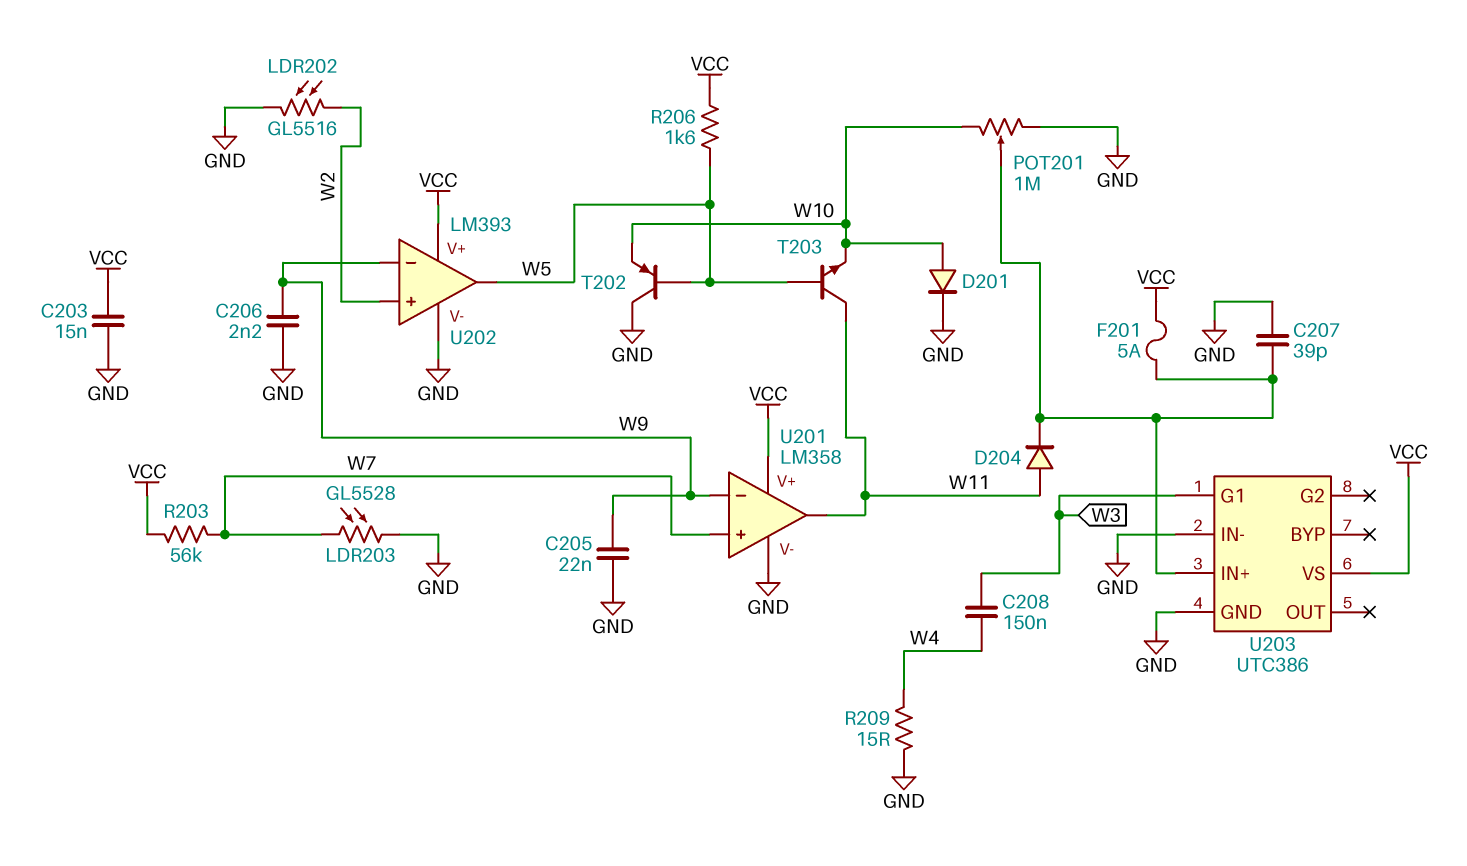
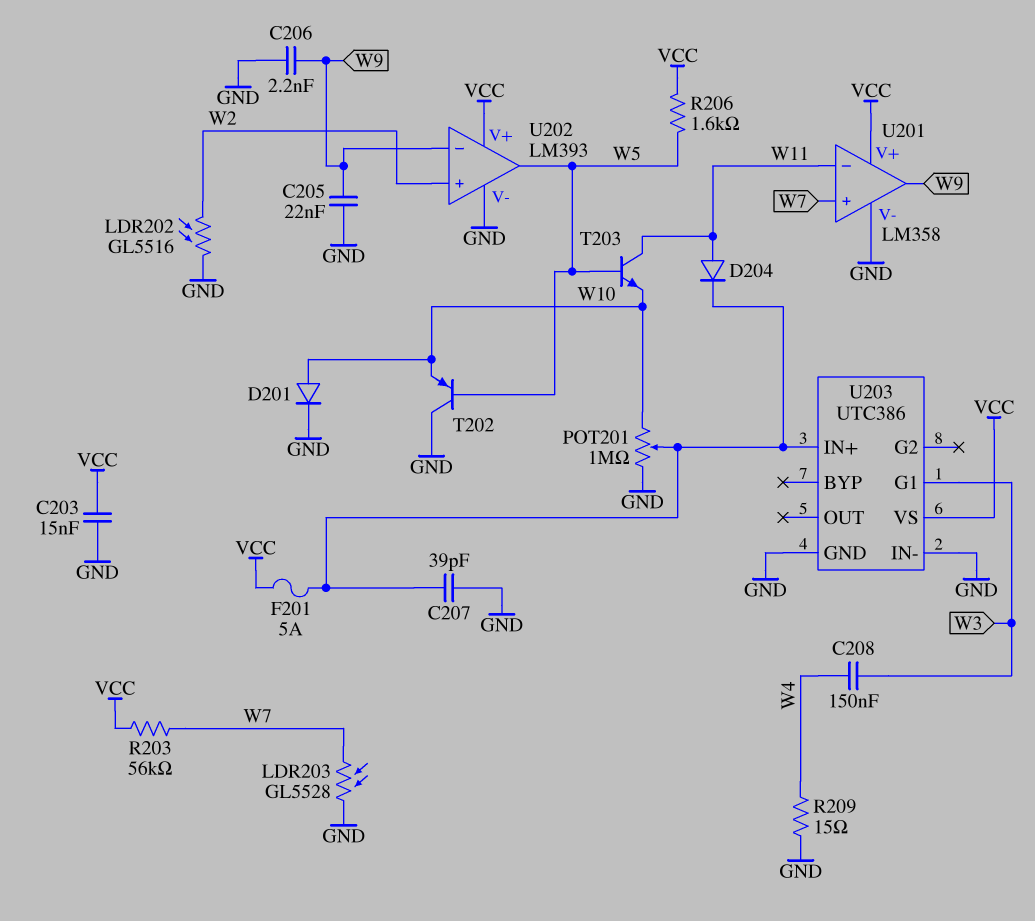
U201 pin in-: W9 -> W11
U201 pin out: W11 -> W9

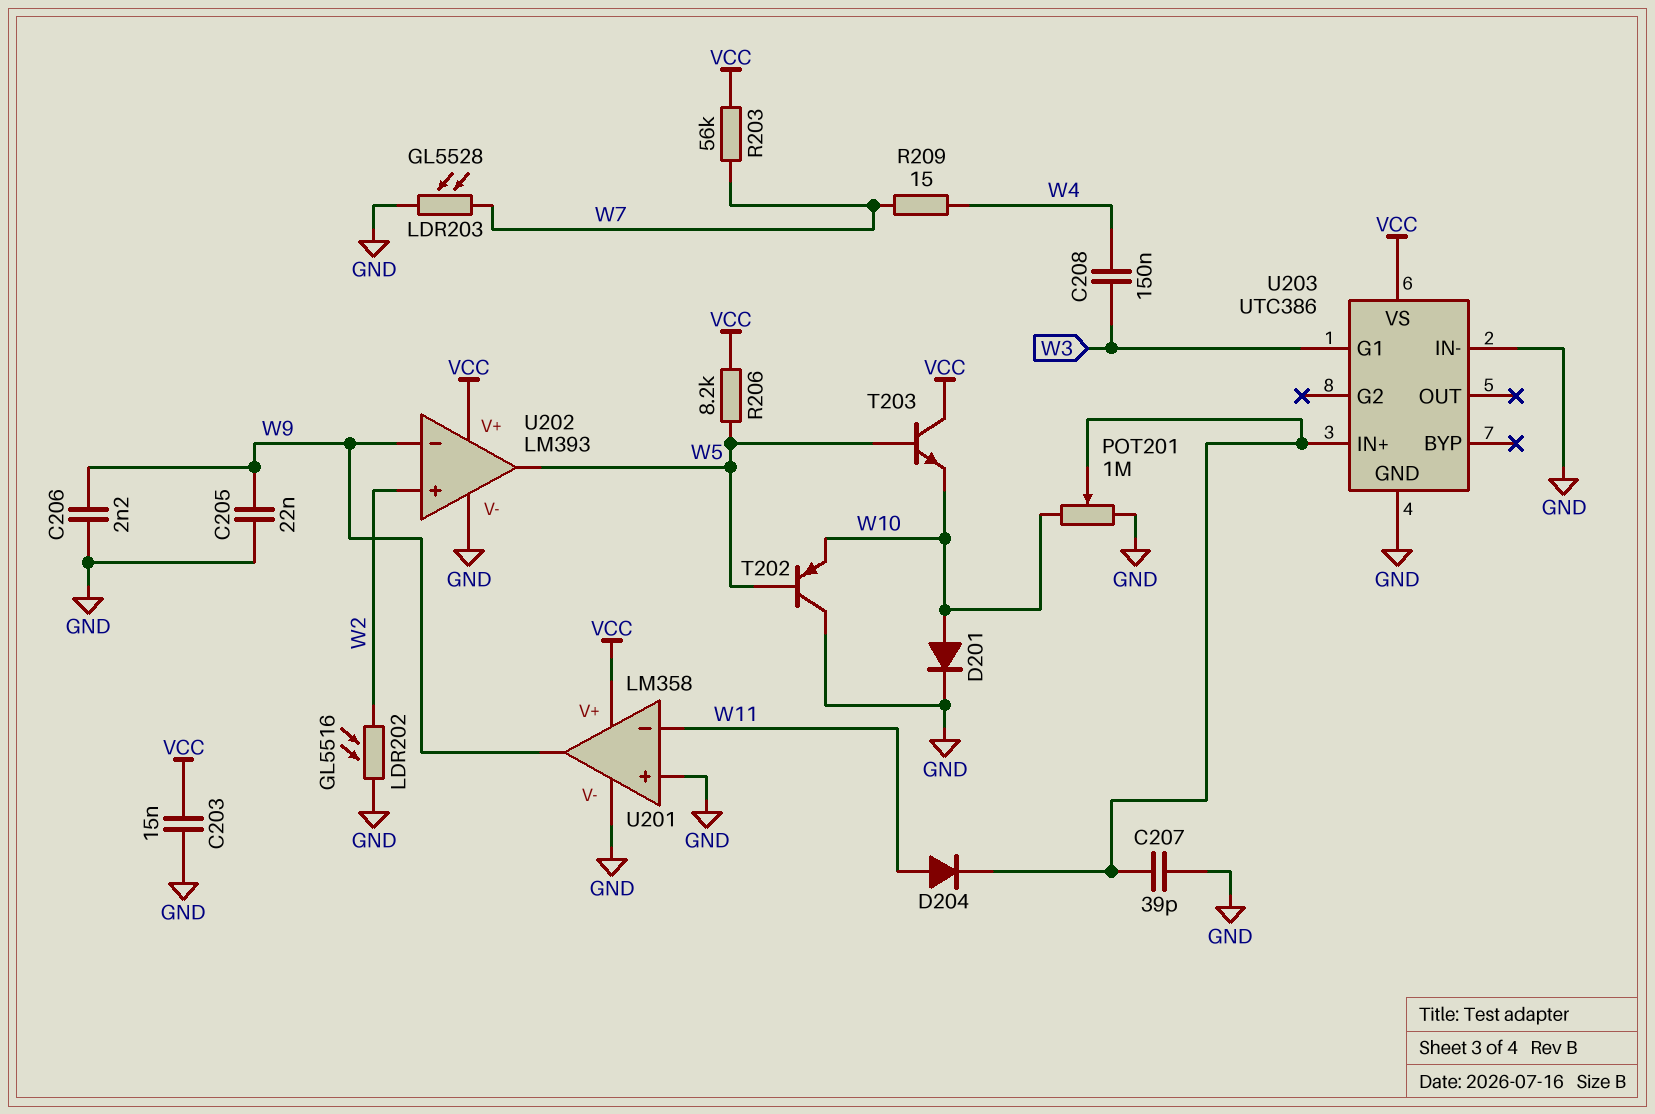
F201: 5A (U203/IN+, VCC) -> none
R206: 1.6k (VCC, W5) -> 8.2k (VCC, W5)
R209: 15 (GND, W4) -> 15 (W4, W7)
T203: NPN (B W5, C W11, E W10) -> NPN (B W5, C VCC, E W10)
U201 pin in+: W7 -> GND

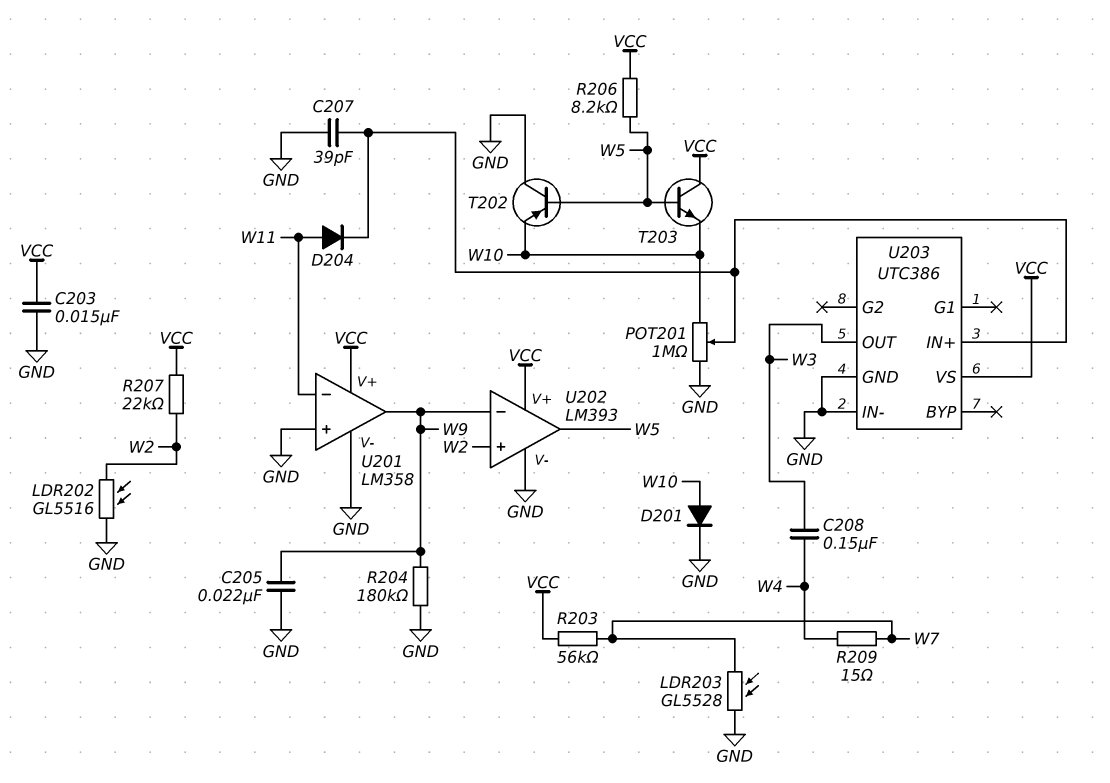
C206: 2.2nF (GND, W9) -> none
R204: none -> 180k (GND, W9)
R207: none -> 22k (VCC, W2)
U203 pin G1: W3 -> none
U203 pin OUT: none -> W3

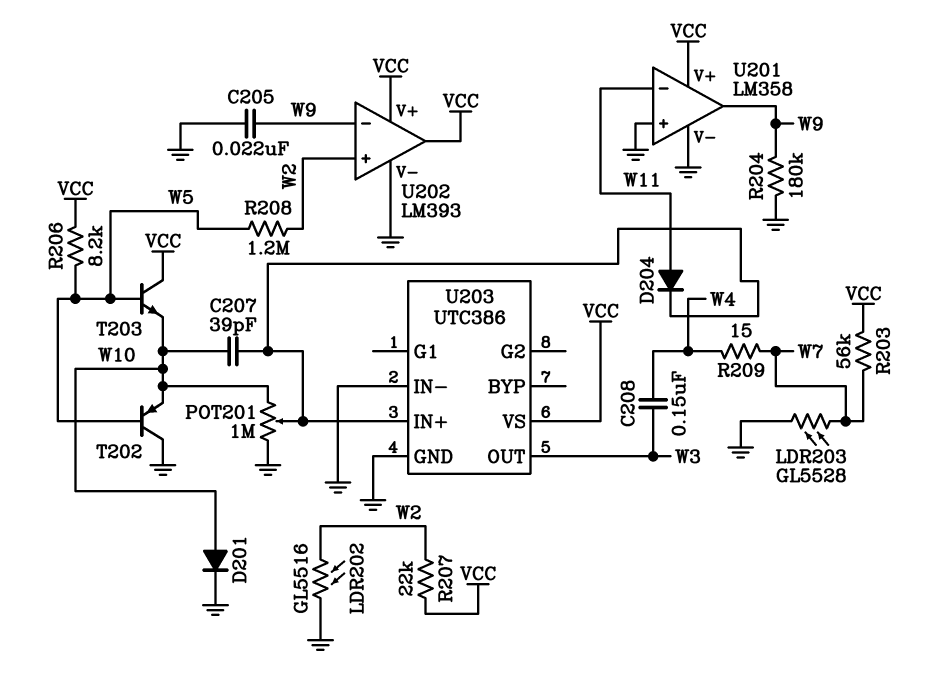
C203: 15nF (GND, VCC) -> none
C207: 39pF (GND, U203/IN+) -> 39pF (U203/IN+, W10)
R208: none -> 1.2M (W2, W5)
U202 pin out: W5 -> VCC

